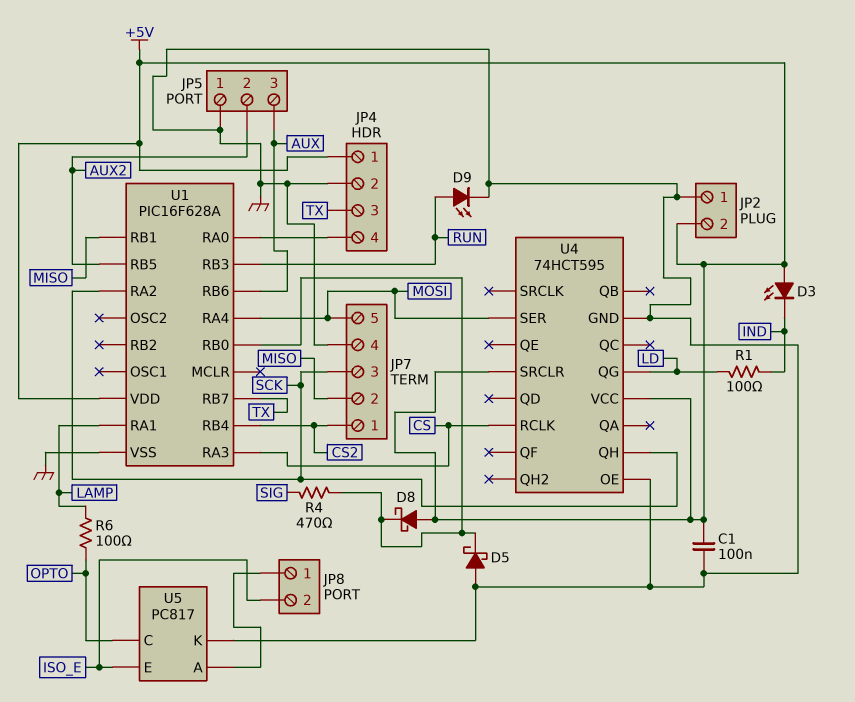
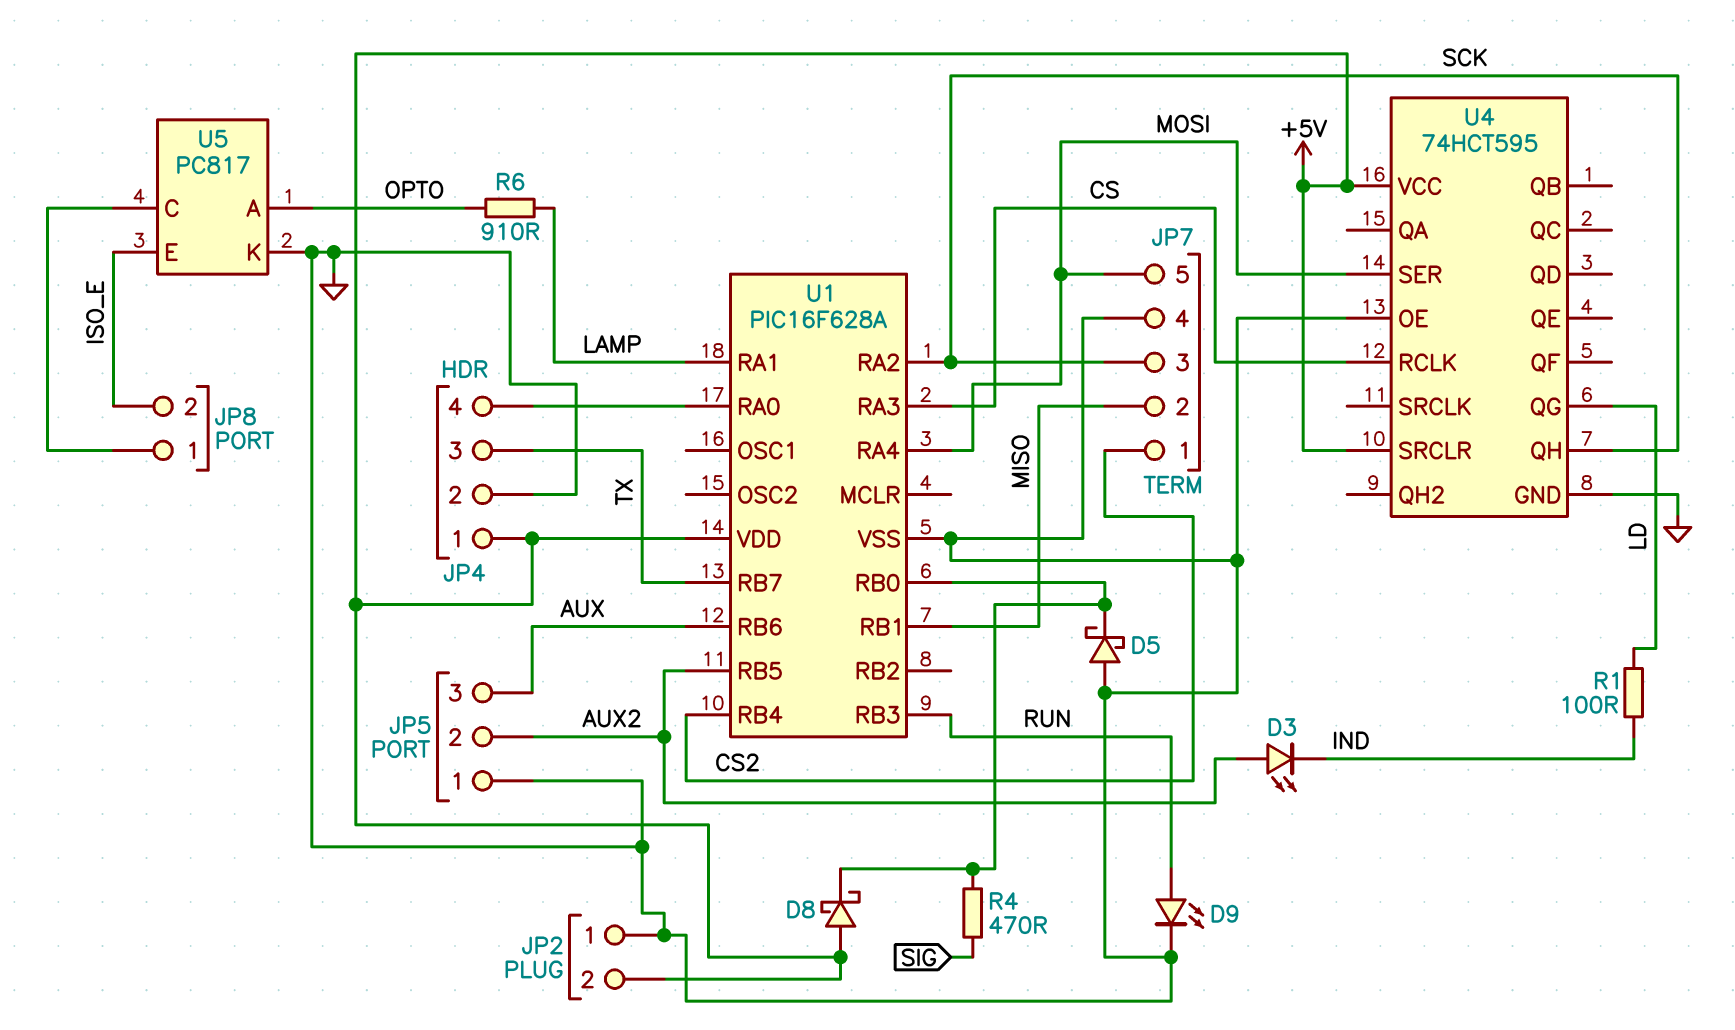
C1: 100nF (+5V, GND) -> none
D3: LED (A +5V, K IND) -> LED (A AUX2, K IND)
R6: 100 (LAMP, OPTO) -> 910 (LAMP, OPTO)
U5 pin A: JP8/1 -> OPTO
U5 pin C: OPTO -> JP8/1

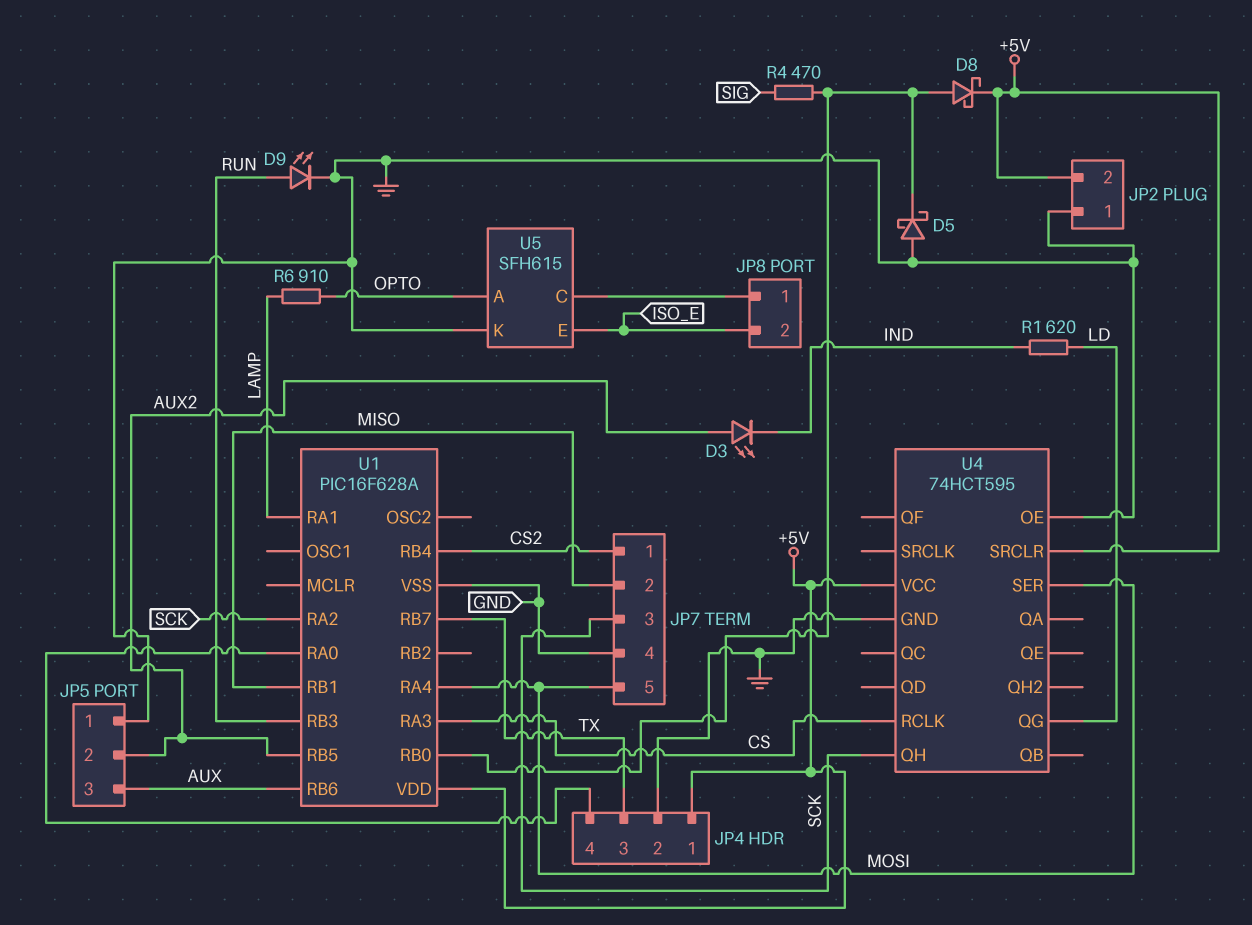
D8: schottky (A +5V, K U1/RB0) -> schottky (A U1/RB0, K +5V)
R1: 100 (IND, LD) -> 620 (IND, LD)
U5: PC817 -> SFH615

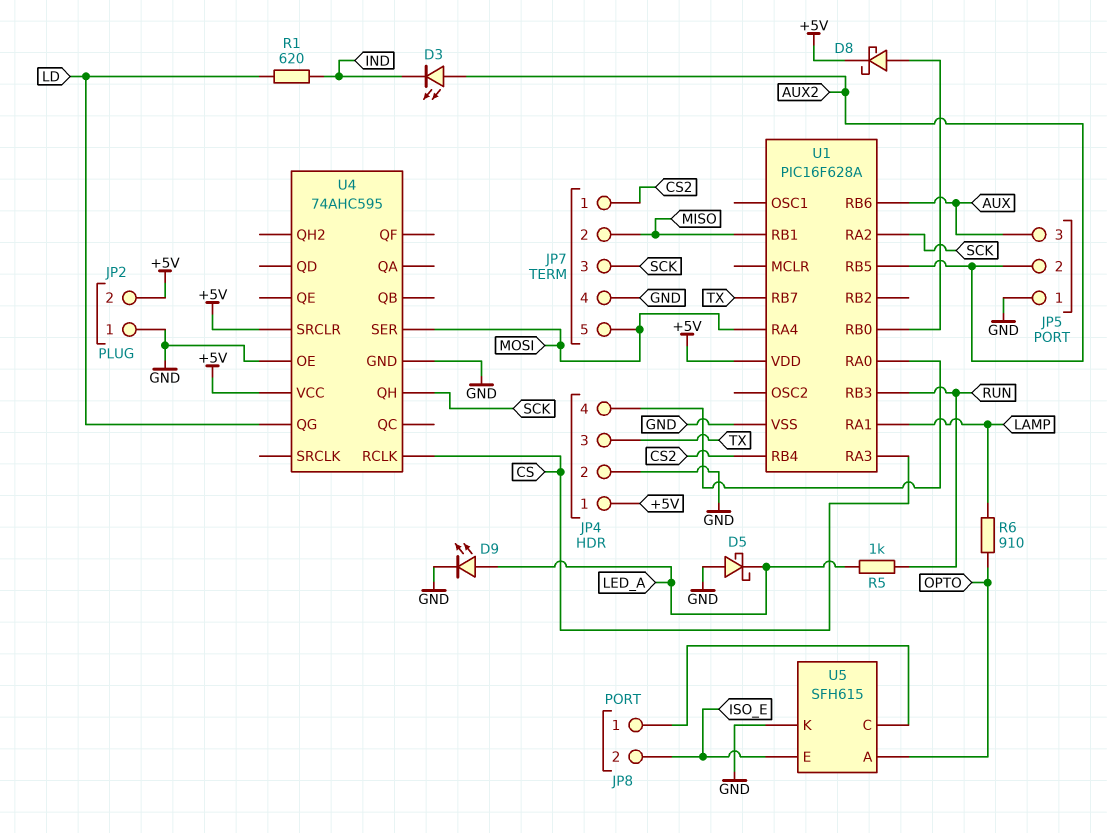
D5: schottky (A GND, K U1/RB0) -> schottky (A GND, K LED_A)
D9: LED (A RUN, K GND) -> LED (A LED_A, K GND)
R4: 470 (SIG, U1/RB0) -> none
R5: none -> 1k (LED_A, RUN)
U4: 74HCT595 -> 74AHC595

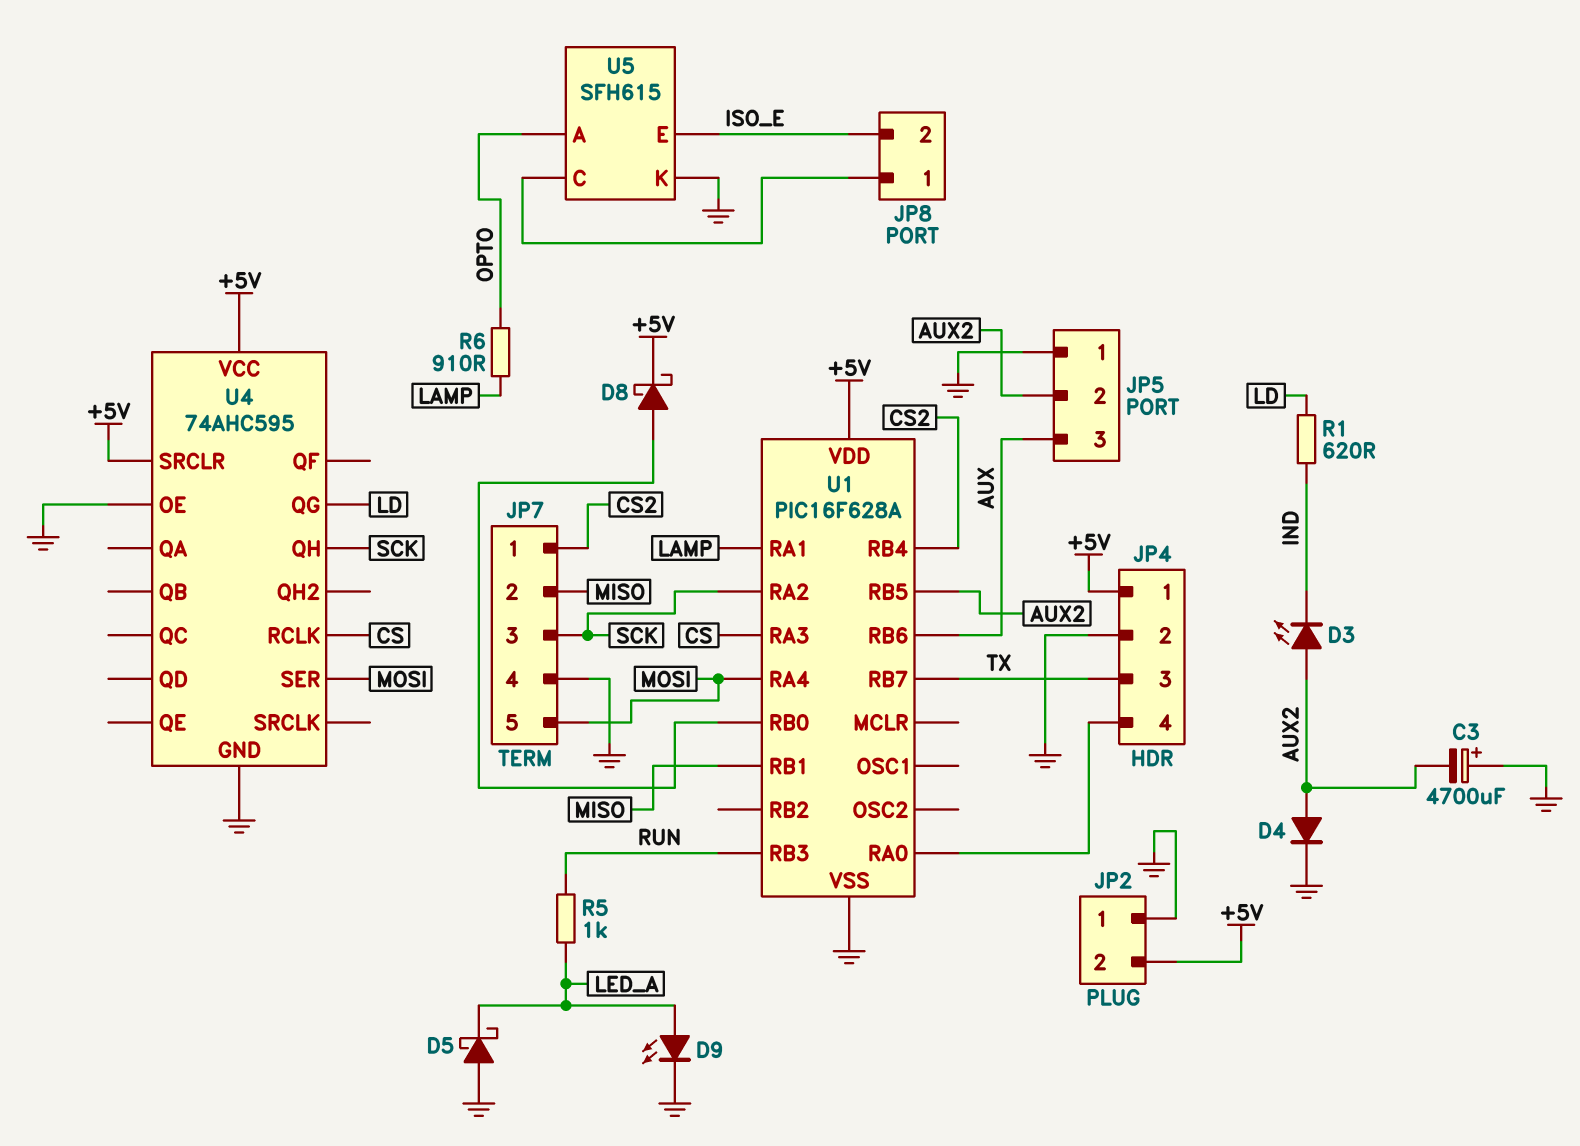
C3: none -> 4700uF (plus GND, minus AUX2)
D4: none -> diode (A AUX2, K GND)

